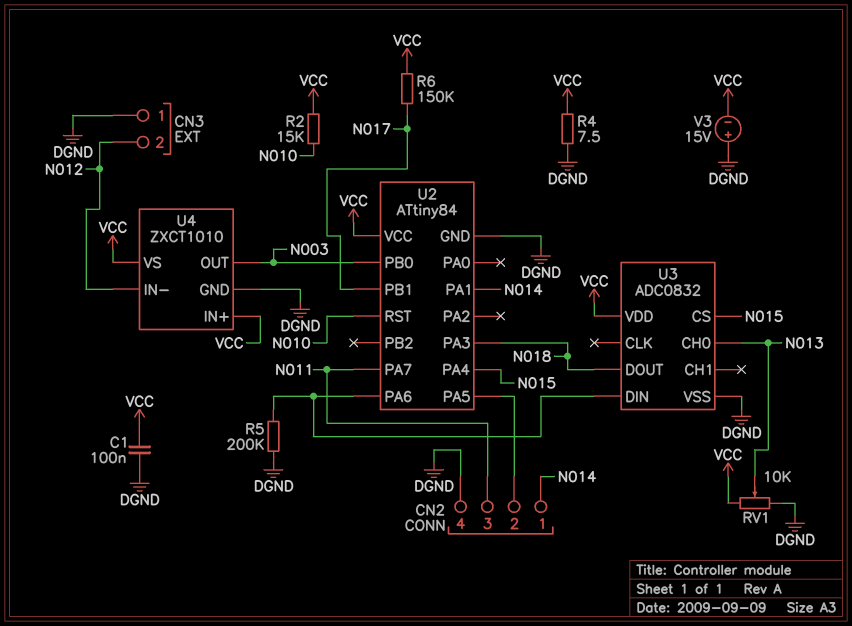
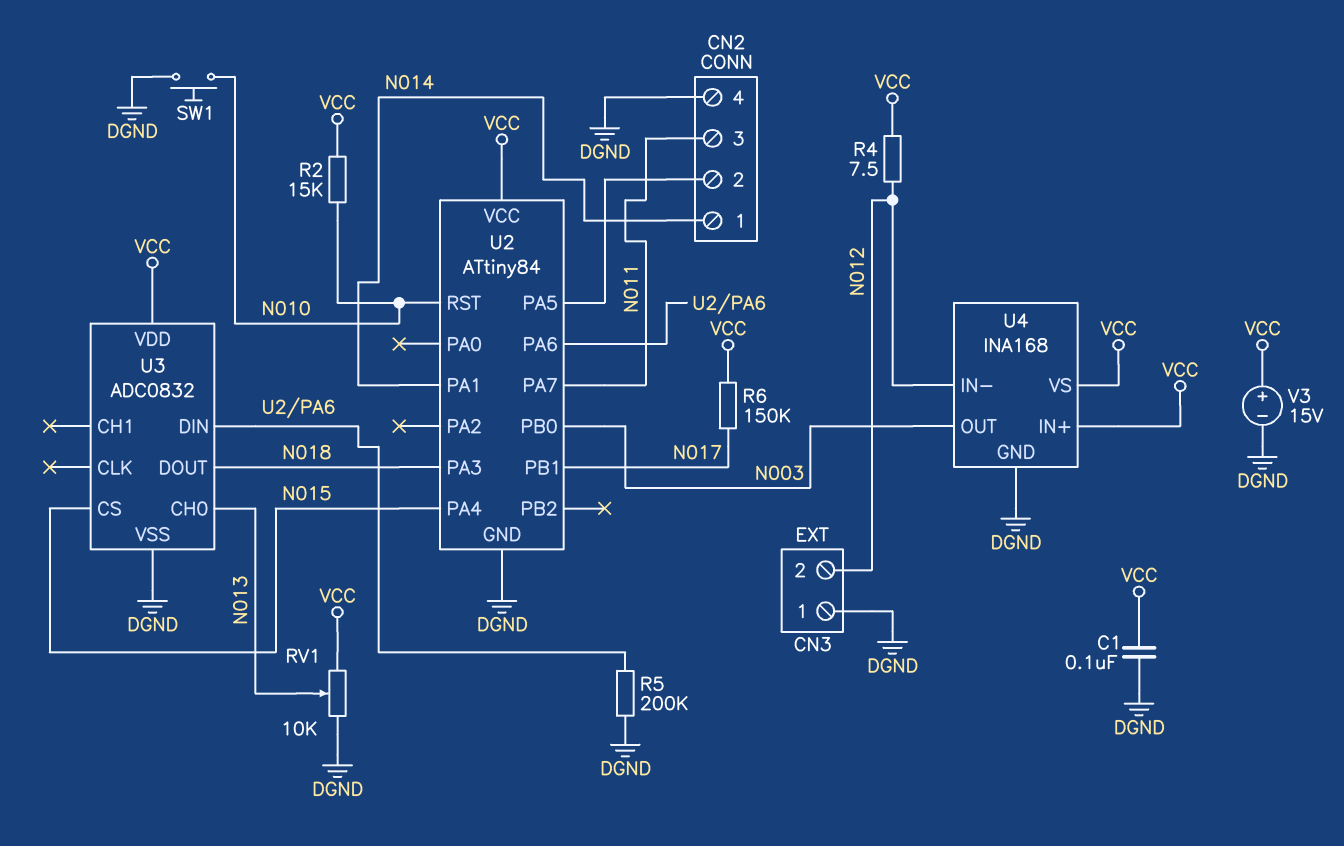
R4: 7.5 (DGND, VCC) -> 7.5 (N012, VCC)
SW1: none -> button (DGND, N010)
U4: ZXCT1010 -> INA168
V3: 15V (plus DGND, minus VCC) -> 15V (plus VCC, minus DGND)

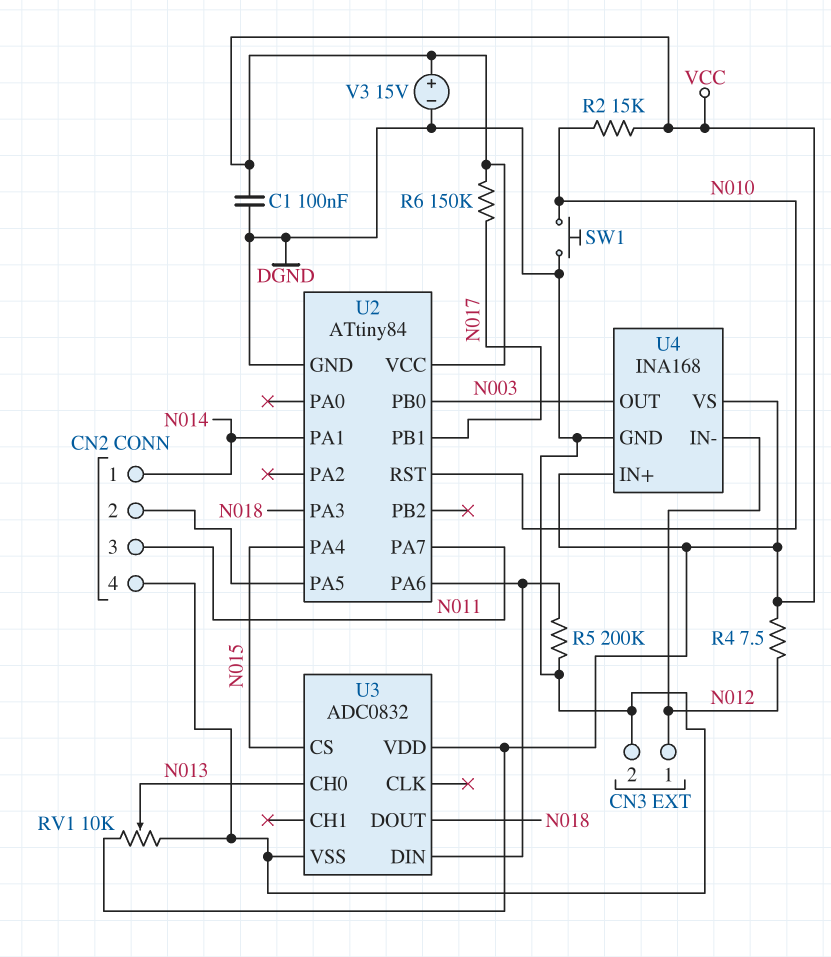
CN3 pin 1: DGND -> N012
CN3 pin 2: N012 -> DGND

